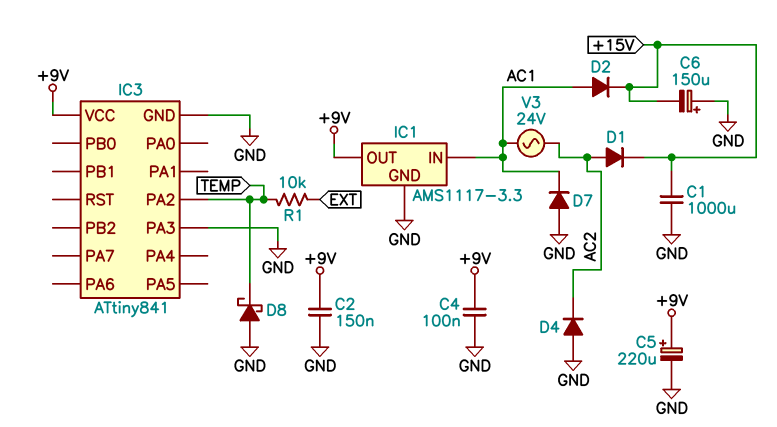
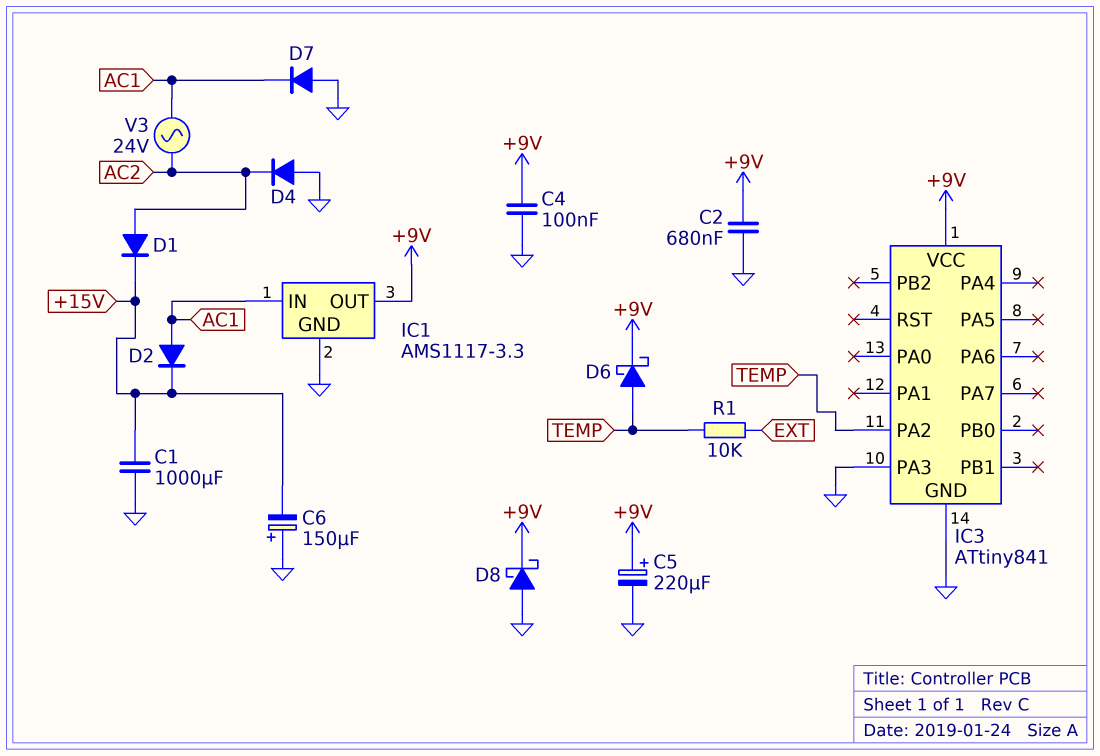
C2: 150nF (+9V, GND) -> 680nF (+9V, GND)
D6: none -> schottky (A TEMP, K +9V)
D8: schottky (A GND, K TEMP) -> schottky (A GND, K +9V)

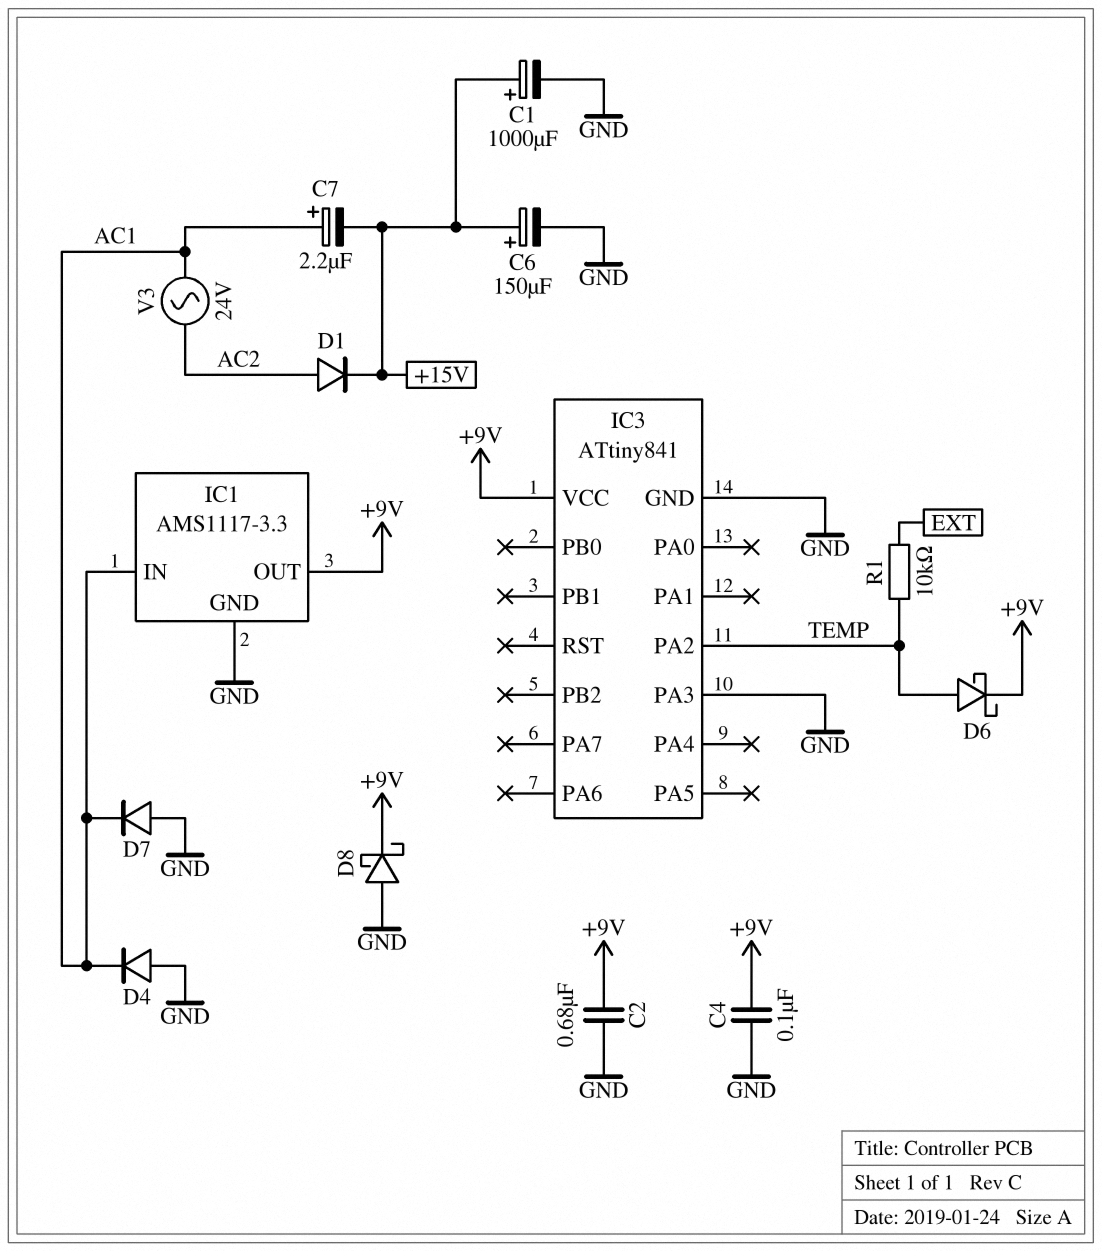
C1: 1000uF (+15V, GND) -> 1000uF (plus +15V, minus GND)
C5: 220uF (plus +9V, minus GND) -> none
C6: 150uF (plus GND, minus +15V) -> 150uF (plus +15V, minus GND)
C7: none -> 2.2uF (plus AC1, minus +15V)
D2: diode (A AC1, K +15V) -> none
D4: diode (A GND, K AC2) -> diode (A GND, K AC1)

